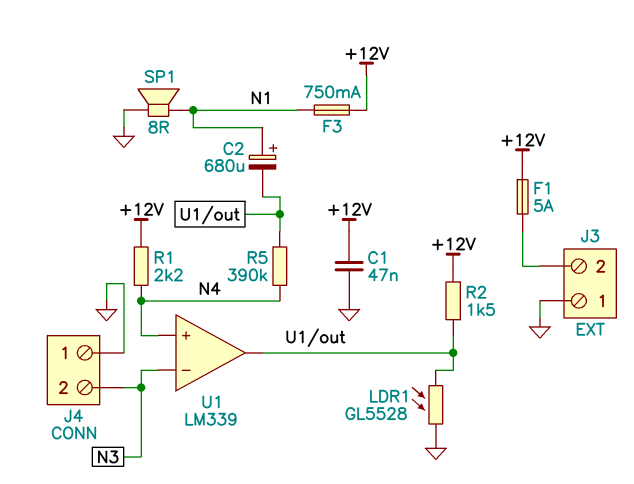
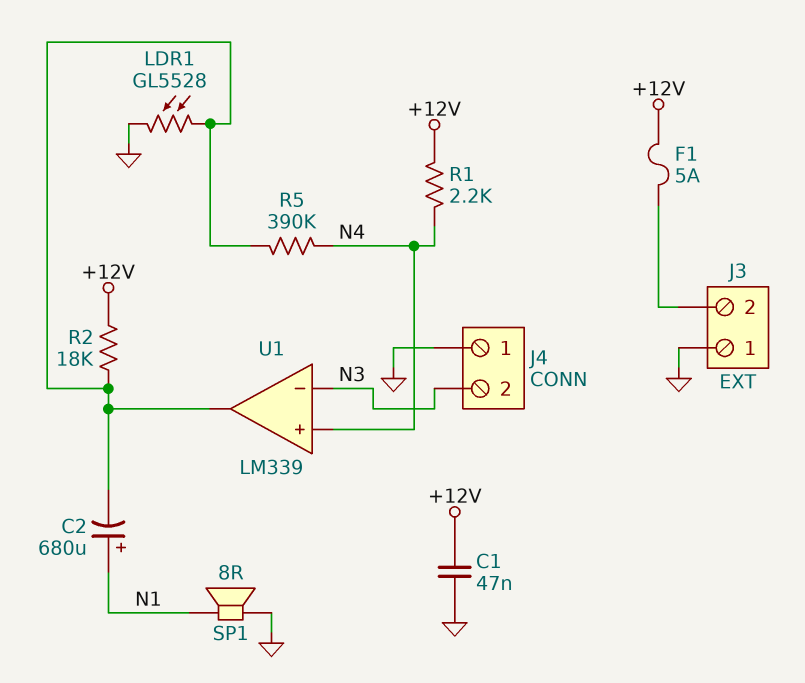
F3: 750mA (+12V, N1) -> none
R2: 1.5k (+12V, U1/out) -> 18k (+12V, U1/out)

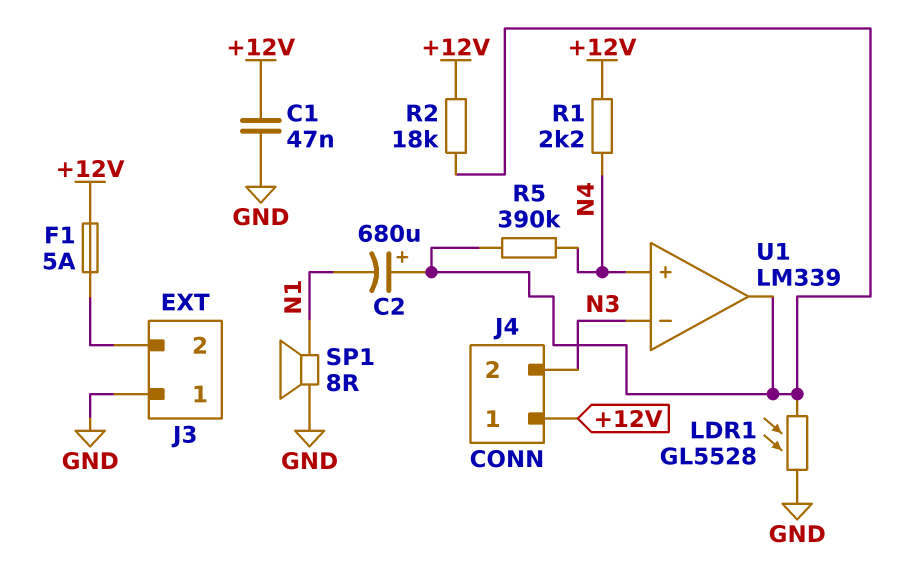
C2: 680uF (plus N1, minus U1/out) -> 680uF (plus U1/out, minus N1)
J4 pin 1: GND -> +12V

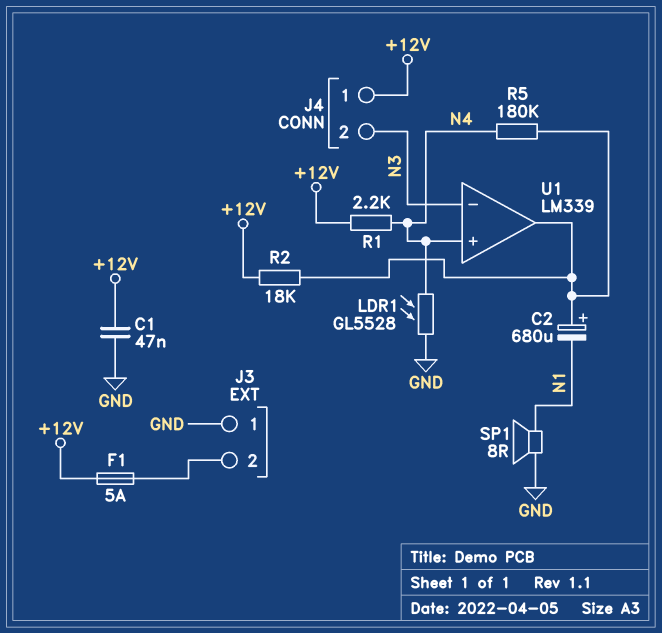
LDR1: GL5528 (GND, U1/out) -> GL5528 (GND, N4)
R5: 390k (N4, U1/out) -> 180k (N4, U1/out)

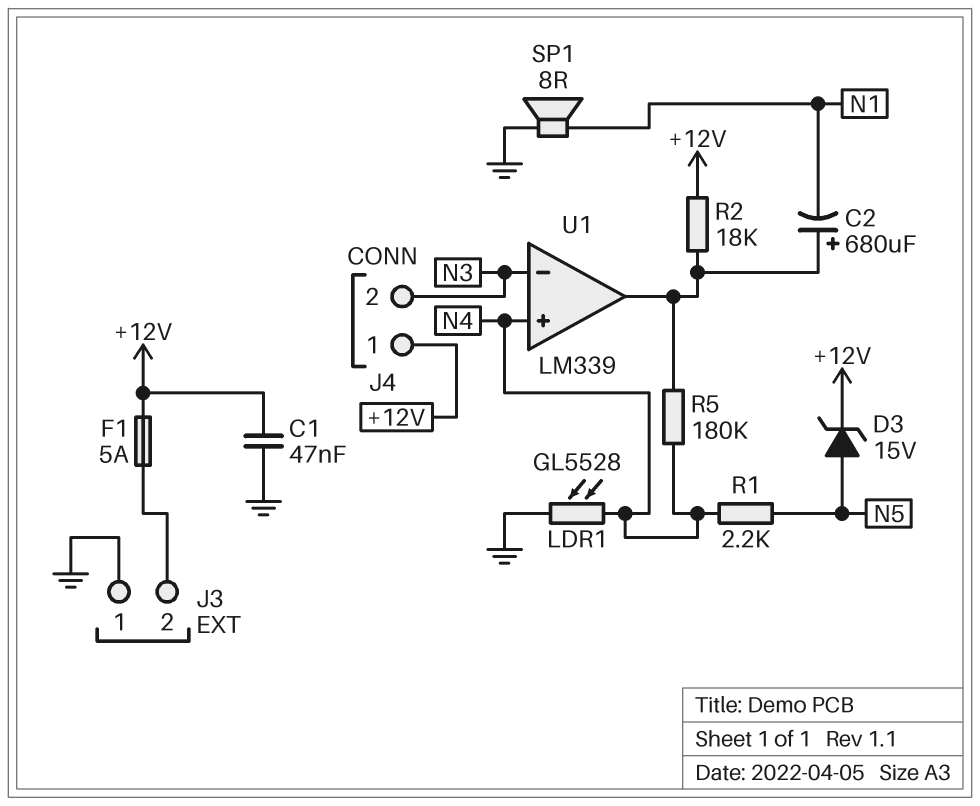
D3: none -> zener 15V (A N5, K +12V)
R1: 2.2k (+12V, N4) -> 2.2k (N4, N5)

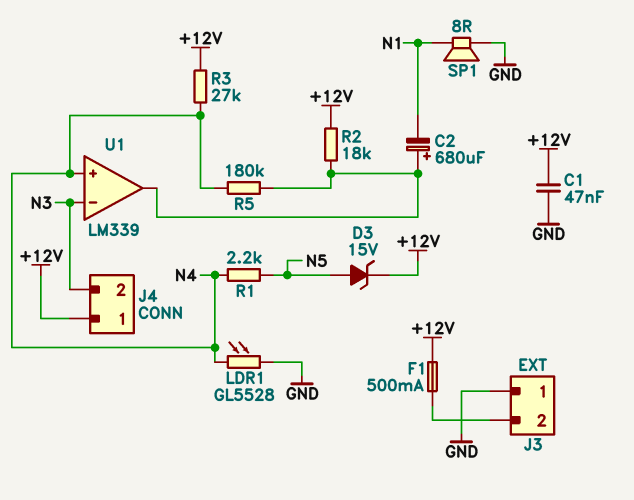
F1: 5A (+12V, J3/2) -> 500mA (+12V, J3/2)
R3: none -> 27k (+12V, N4)

